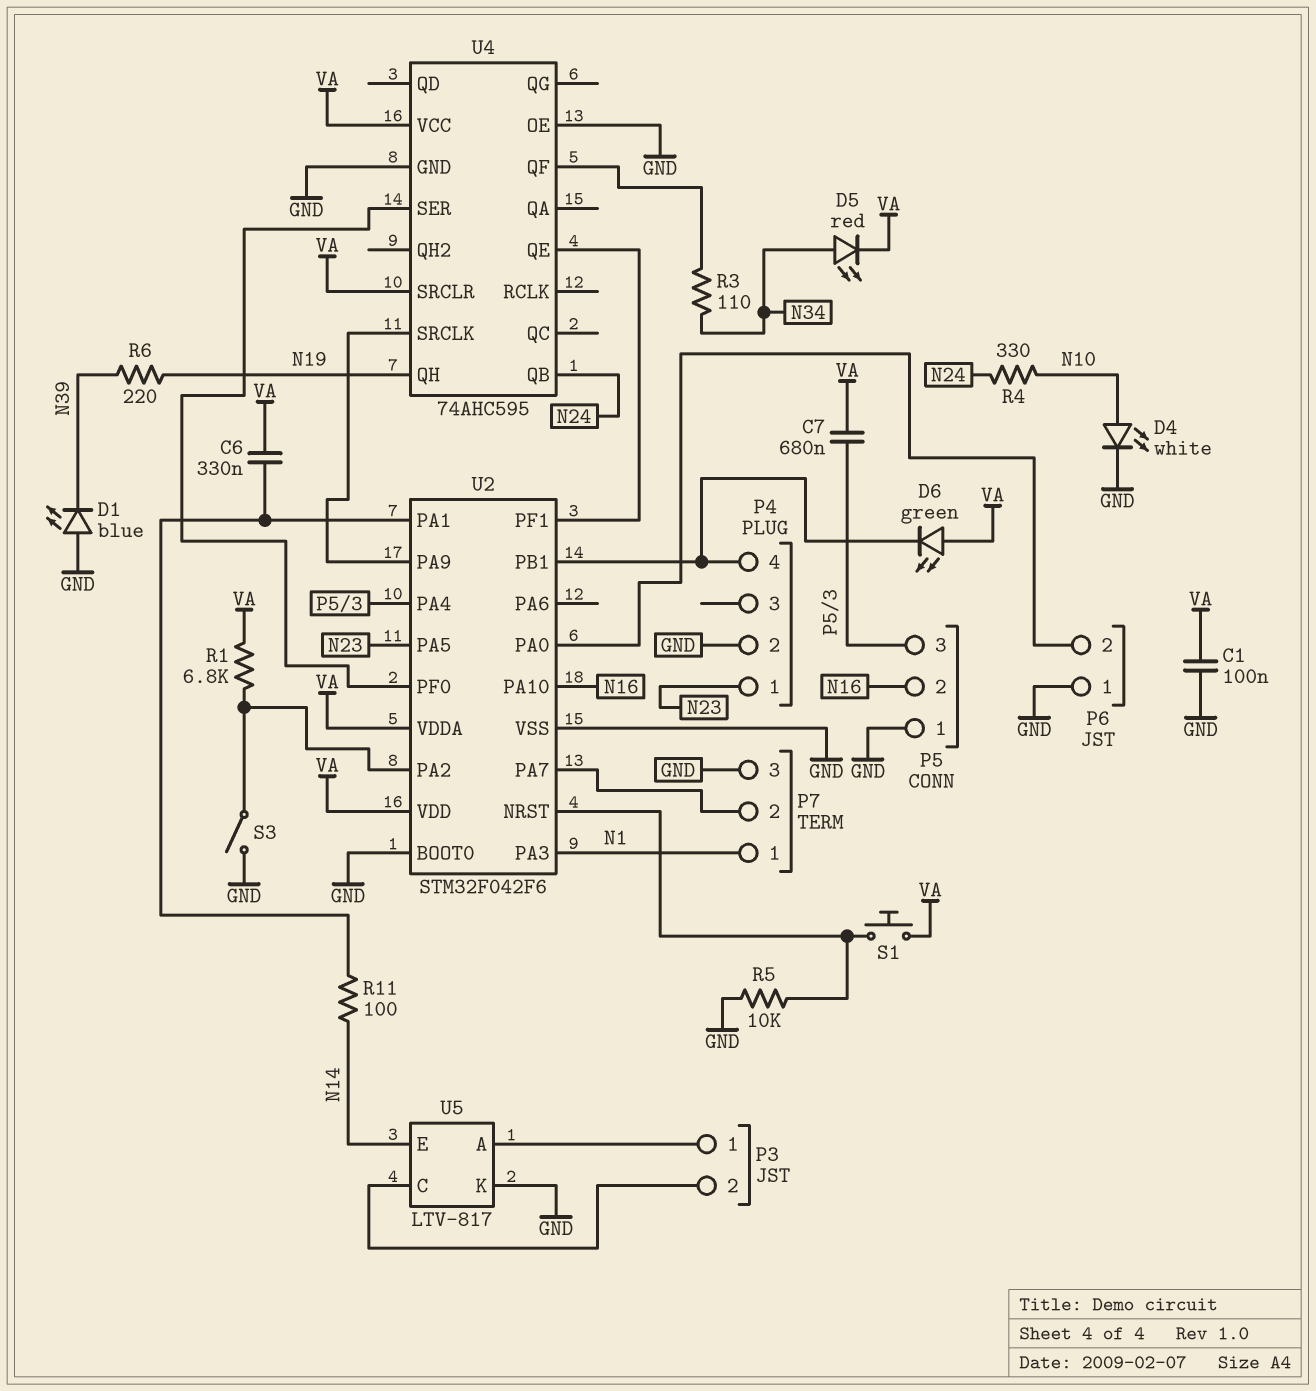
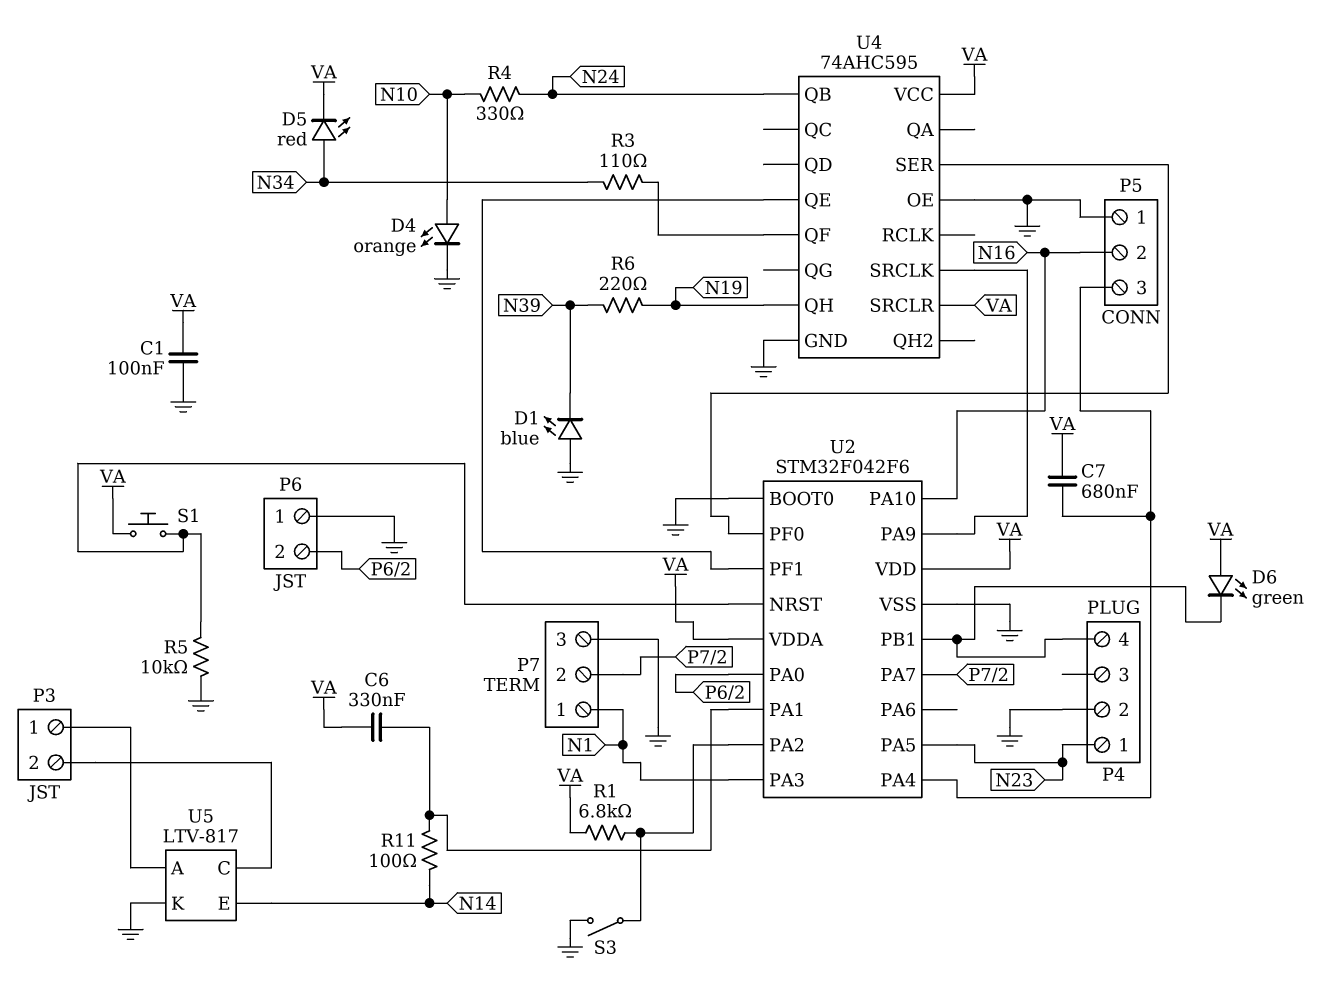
D4: LED white (A N10, K GND) -> LED orange (A N10, K GND)

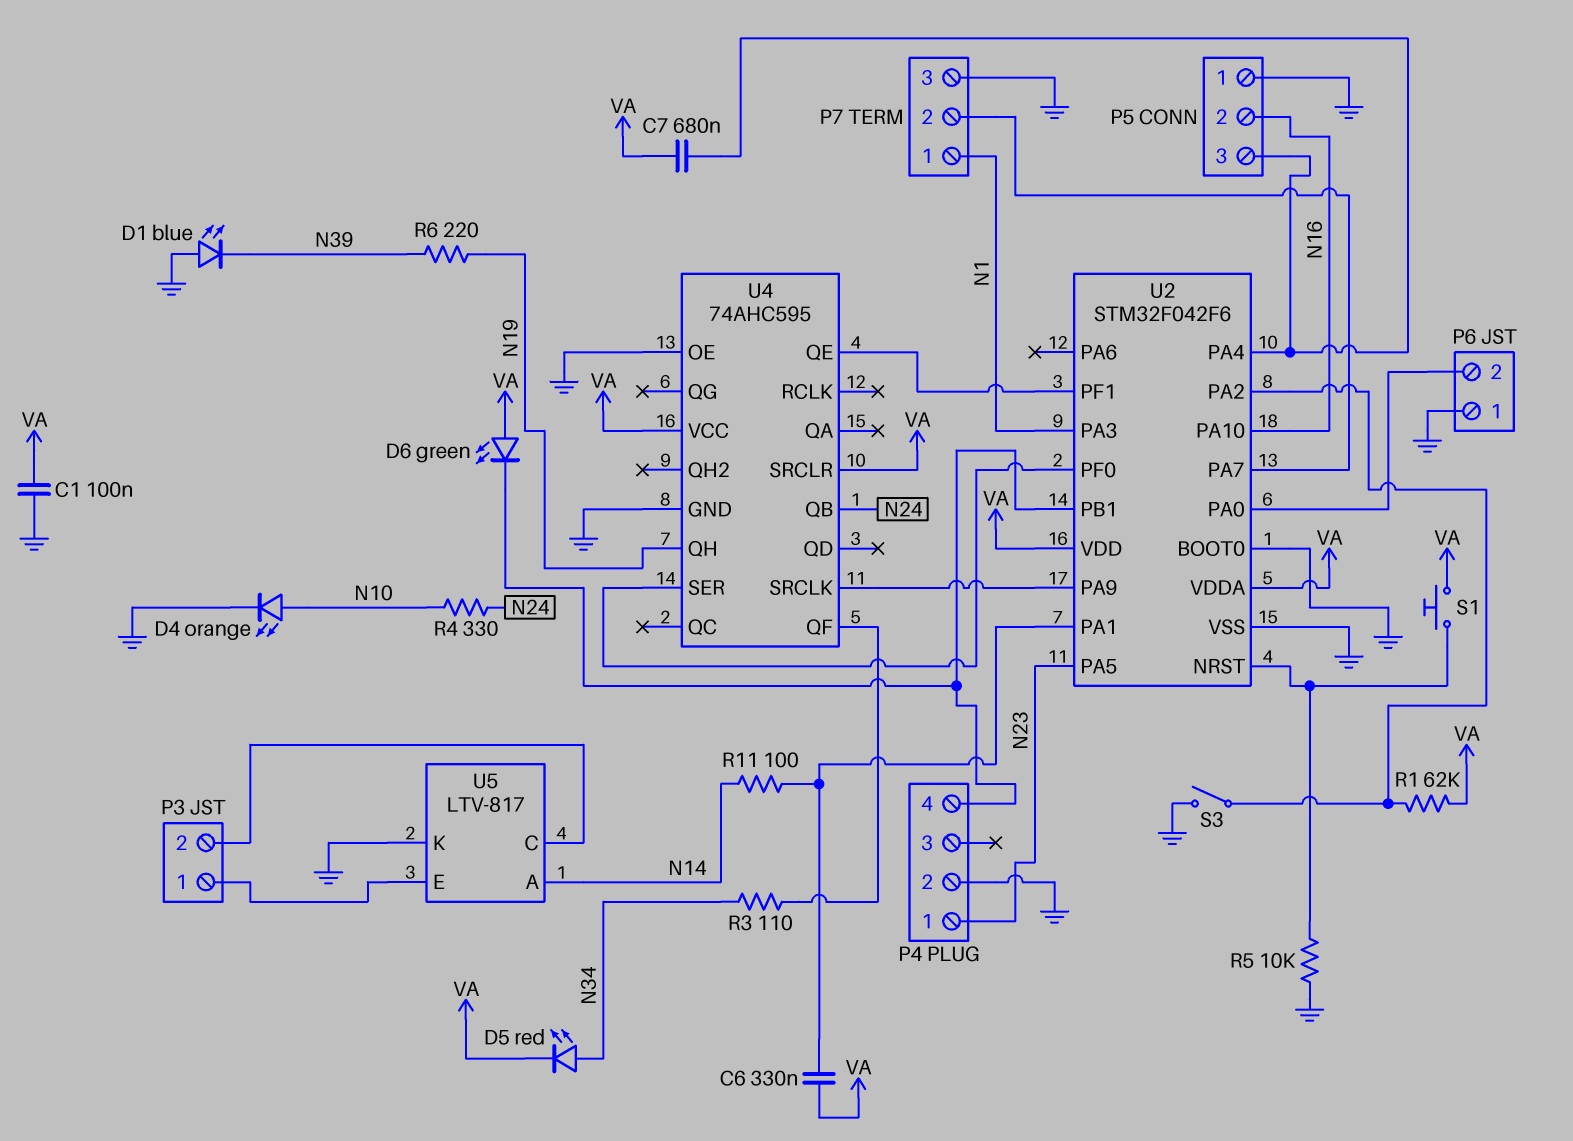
R1: 6.8k (U2/PA2, VA) -> 62k (U2/PA2, VA)
U5 pin A: P3/1 -> N14
U5 pin E: N14 -> P3/1

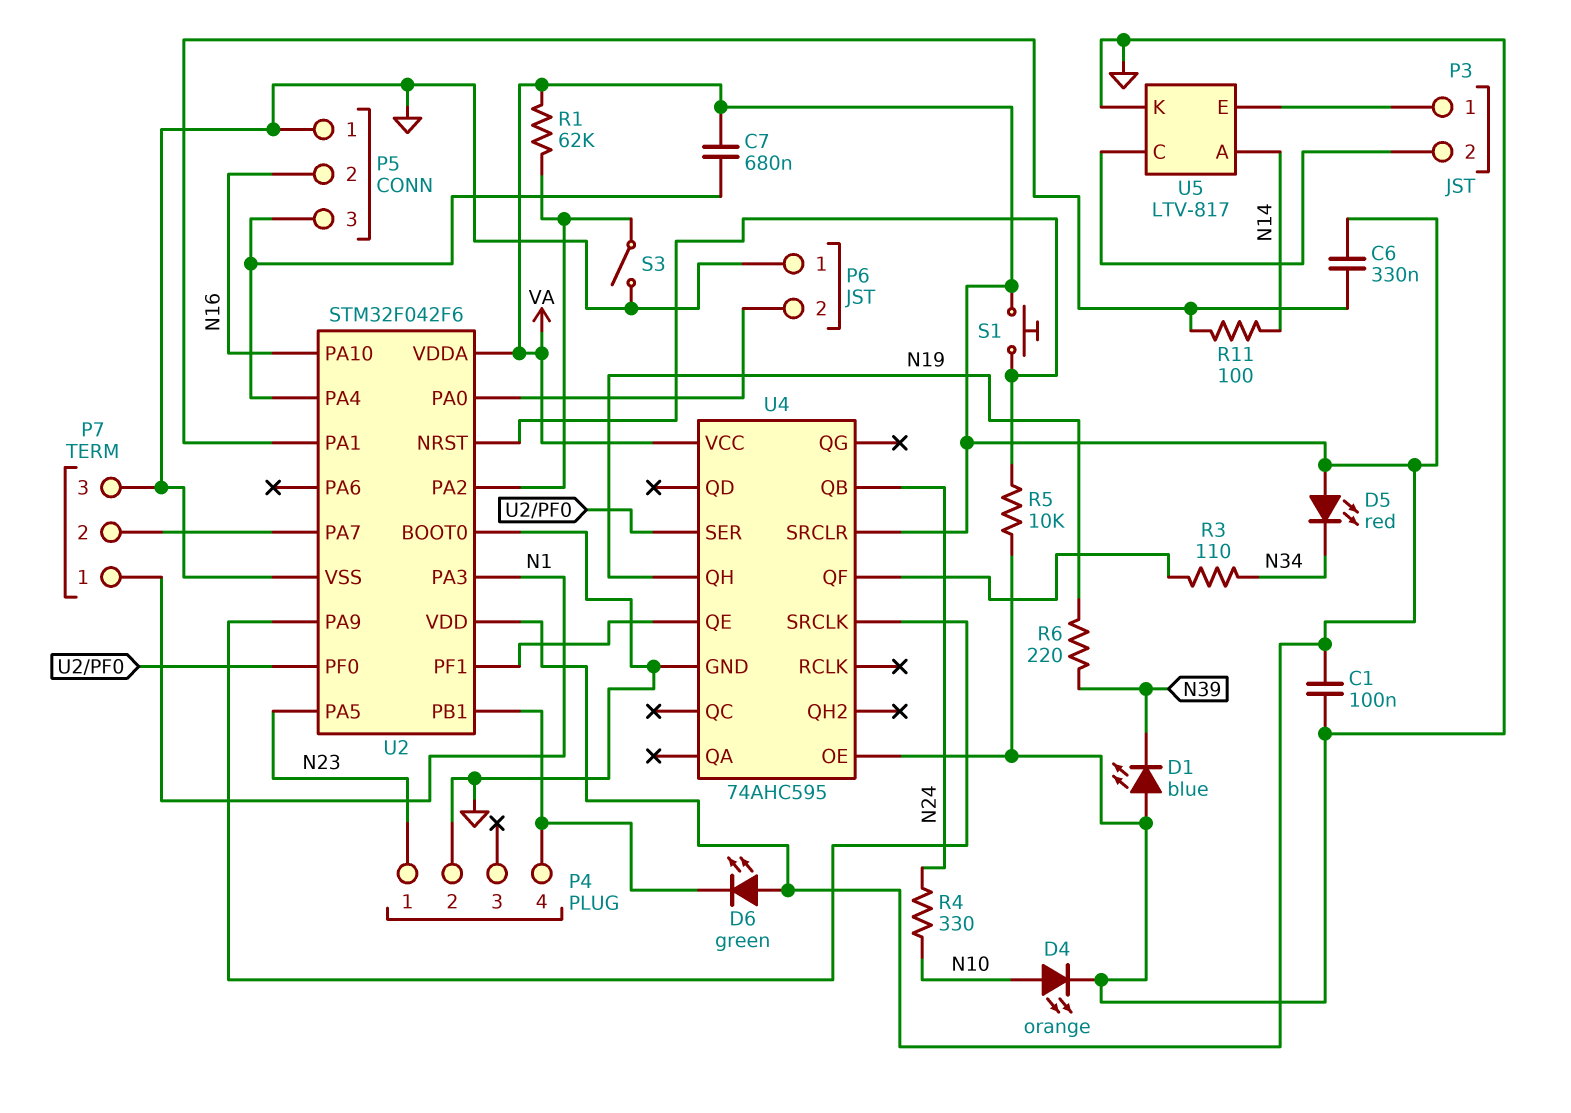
D5: LED red (A N34, K VA) -> LED red (A VA, K N34)

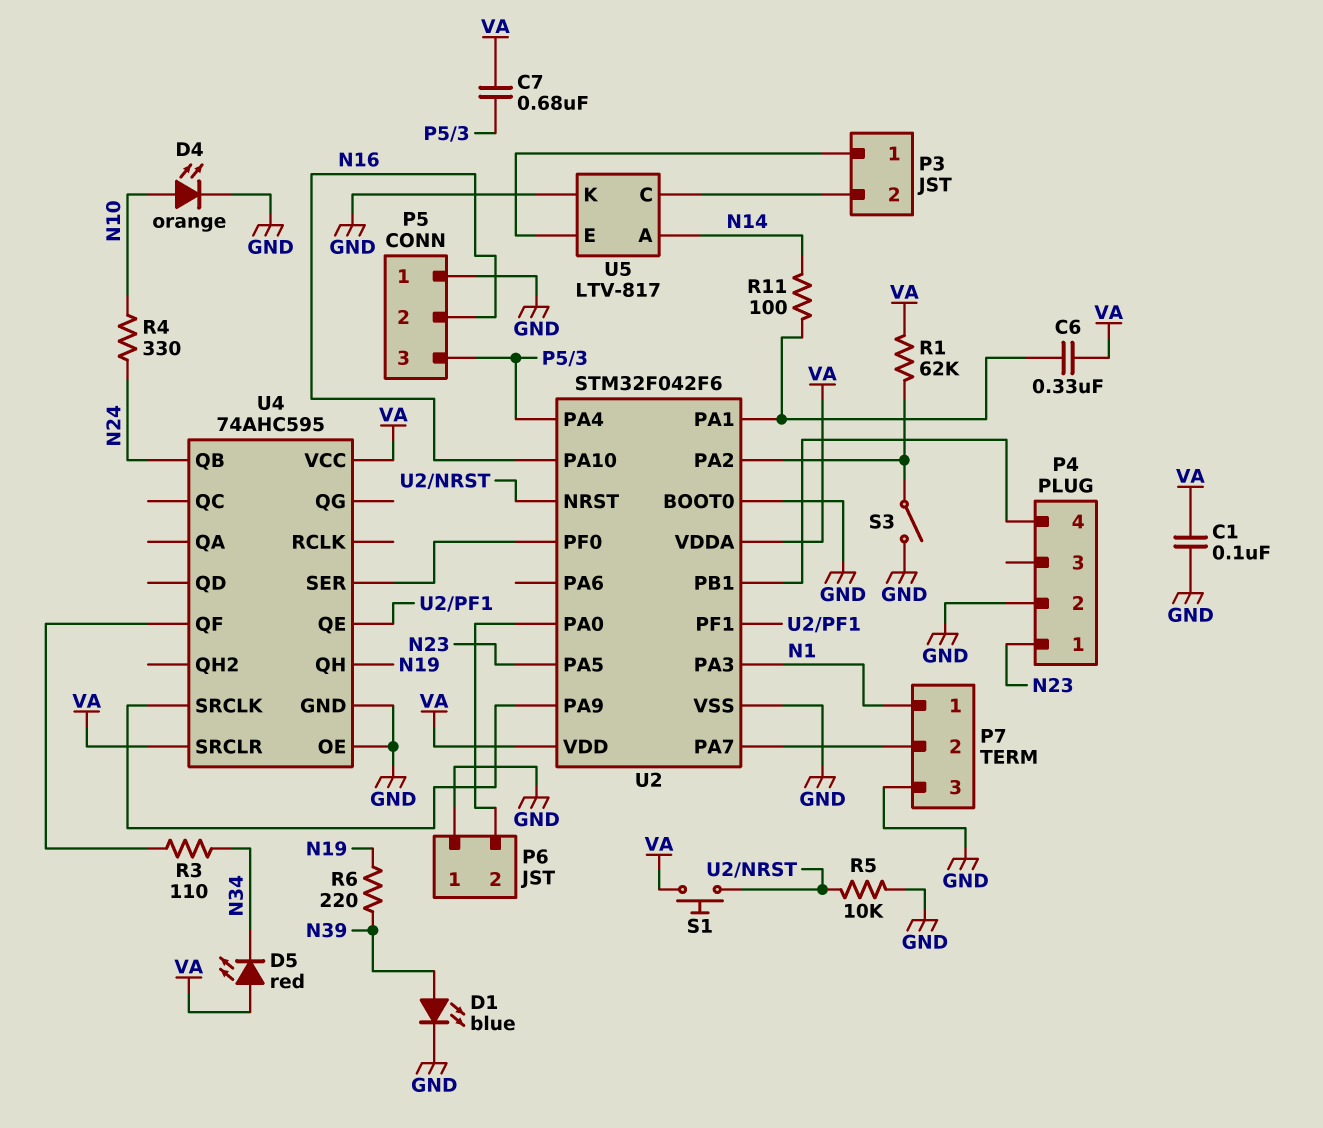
D1: LED blue (A GND, K N39) -> LED blue (A N39, K GND)
D6: LED green (A VA, K P4/4) -> none

